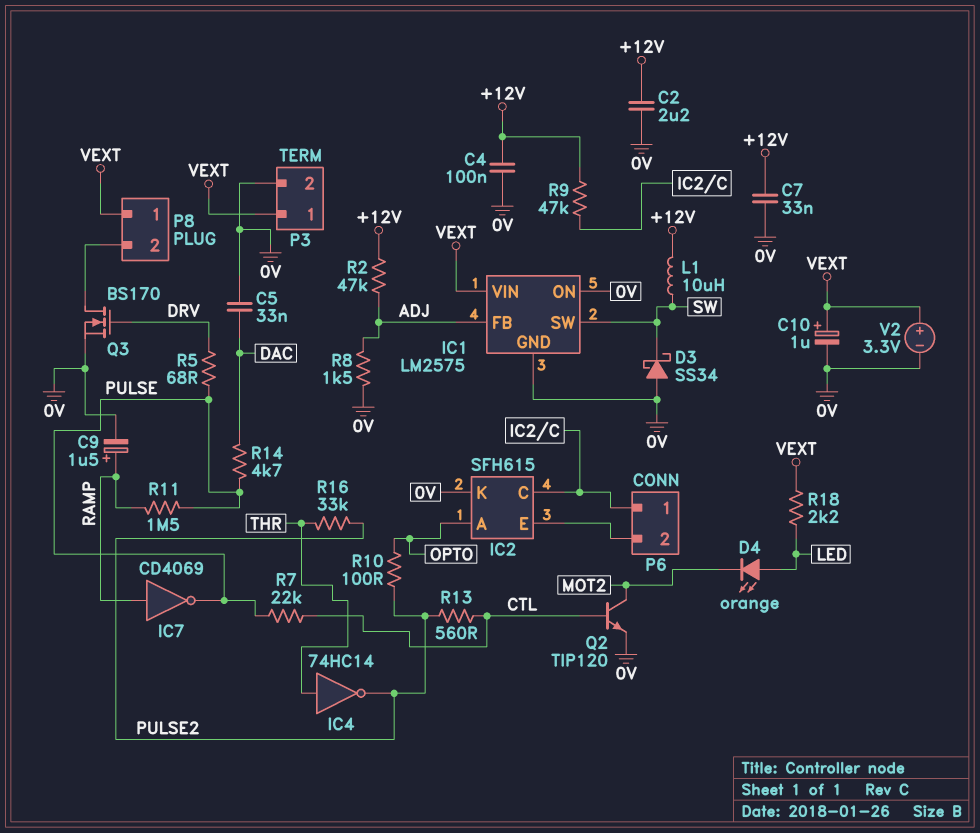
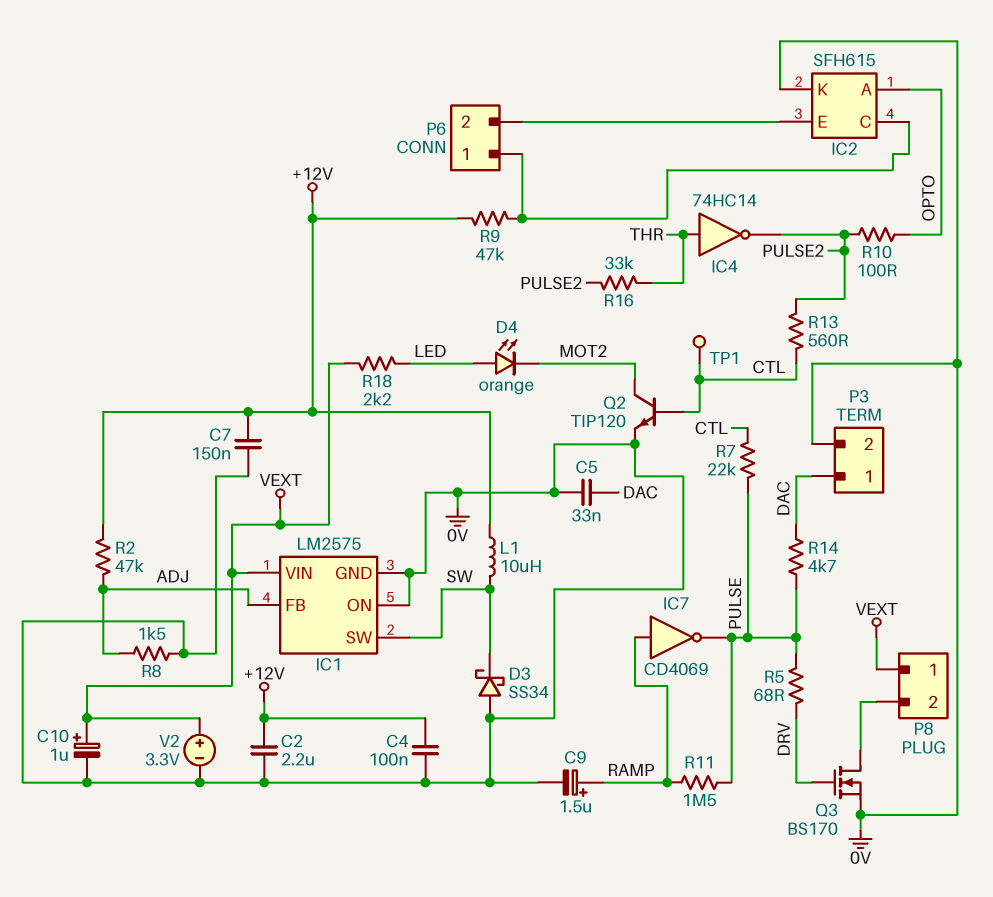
C7: 33nF (+12V, 0V) -> 150nF (+12V, 0V)
P3 pin 1: VEXT -> DAC
TP1: none -> test point (CTL)

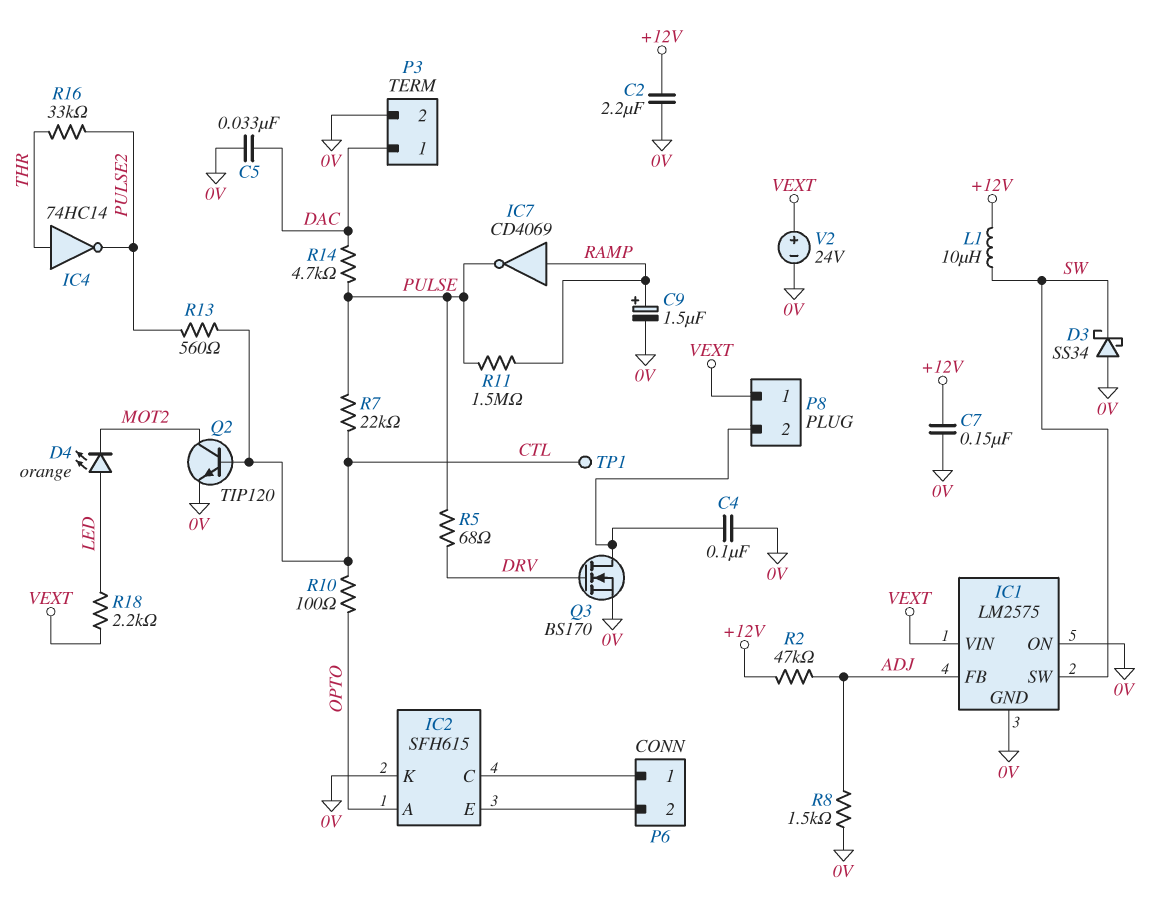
C4: 100nF (+12V, 0V) -> 100nF (0V, P8/2)
C10: 1uF (plus VEXT, minus 0V) -> none
R9: 47k (+12V, IC2/C) -> none
R10: 100 (OPTO, PULSE2) -> 100 (CTL, OPTO)
V2: 3.3V (plus VEXT, minus 0V) -> 24V (plus VEXT, minus 0V)

